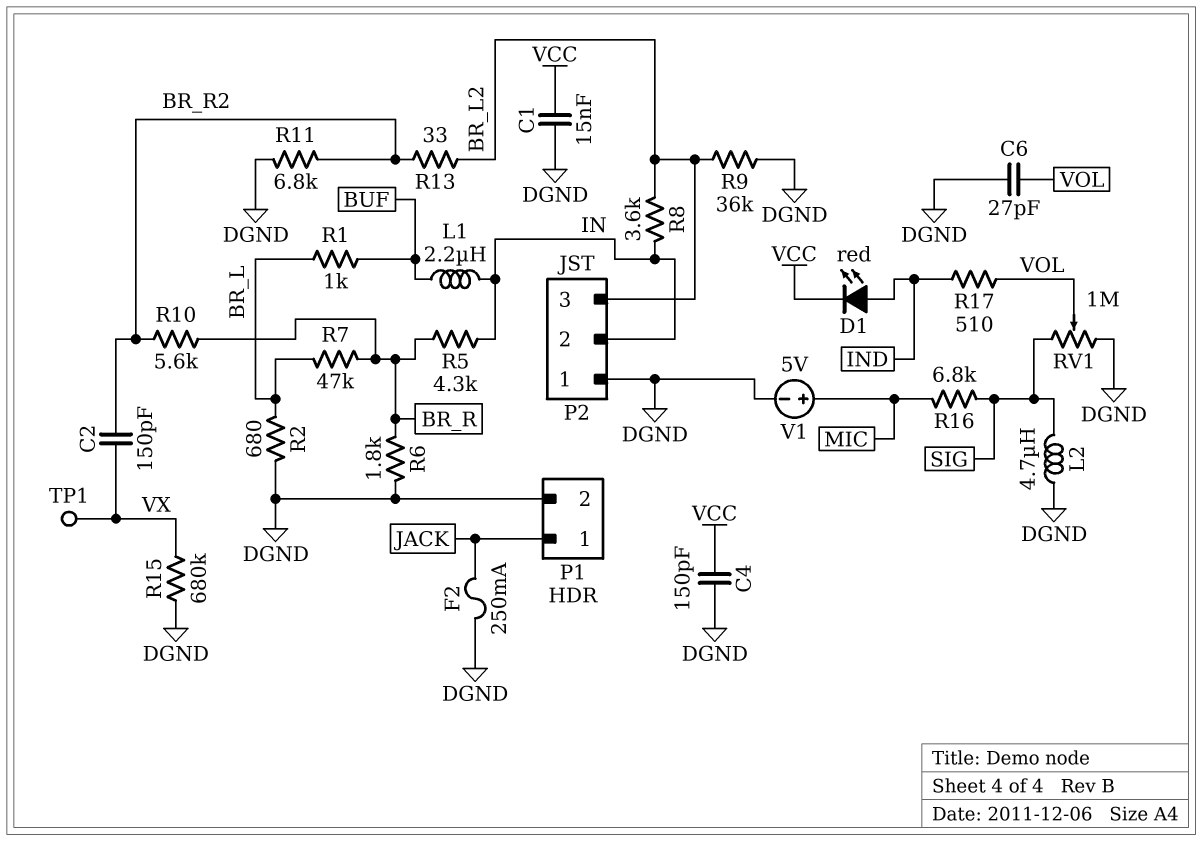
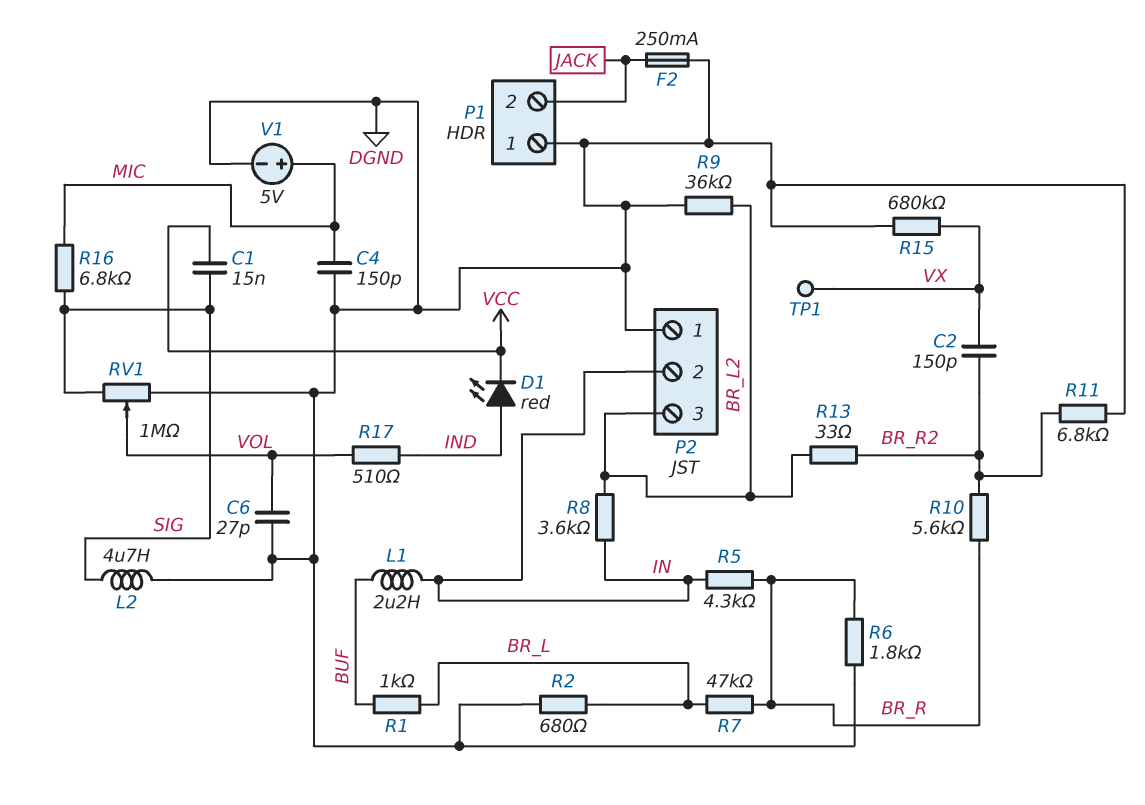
C1: 15nF (DGND, VCC) -> 15nF (SIG, VCC)
C4: 150pF (DGND, VCC) -> 150pF (DGND, MIC)
P1 pin 1: JACK -> DGND
P1 pin 2: DGND -> JACK

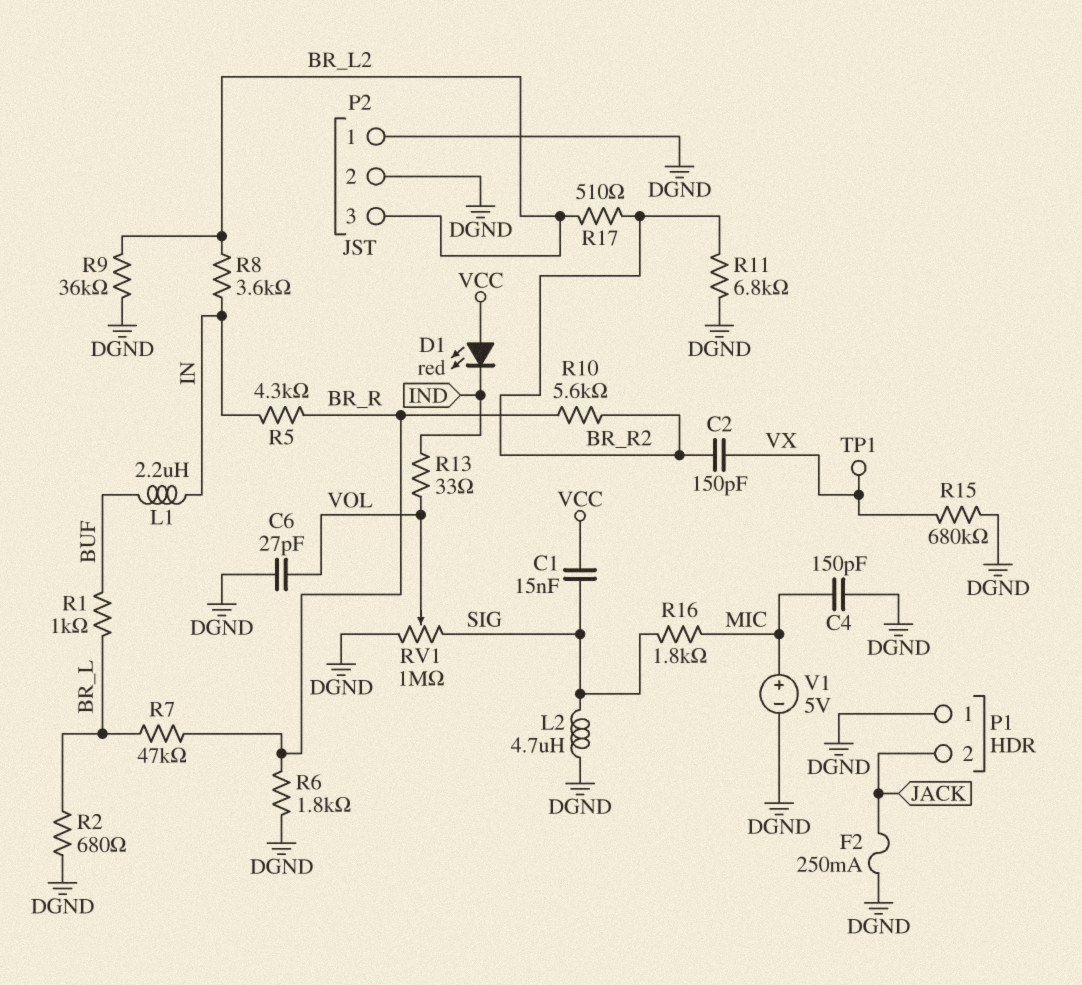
D1: LED red (A IND, K VCC) -> LED red (A VCC, K IND)
P2 pin 2: IN -> DGND
R13: 33 (BR_L2, BR_R2) -> 33 (IND, VOL)
R16: 6.8k (MIC, SIG) -> 1.8k (MIC, SIG)
R17: 510 (IND, VOL) -> 510 (BR_L2, BR_R2)

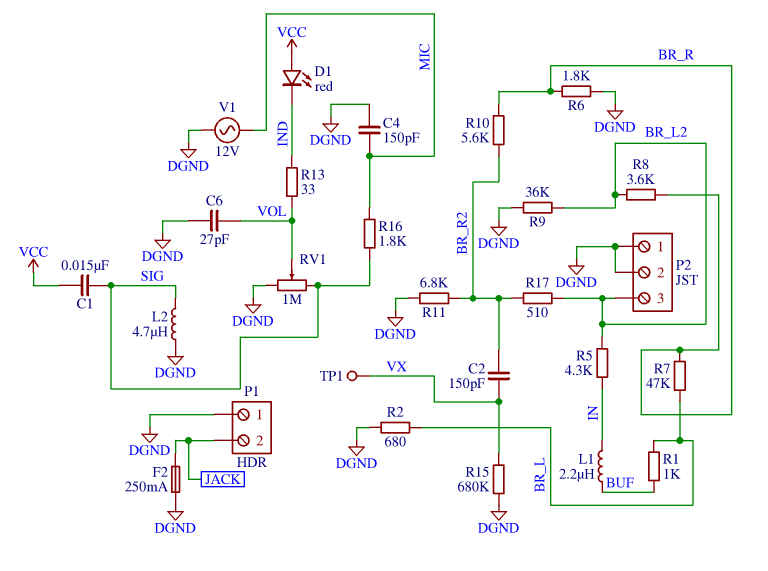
R5: 4.3k (BR_R, IN) -> 4.3k (BR_L2, IN)
R8: 3.6k (BR_L2, IN) -> 3.6k (BR_L2, BR_R)
V1: 5V (plus MIC, minus DGND) -> AC 12V (DGND, MIC)

